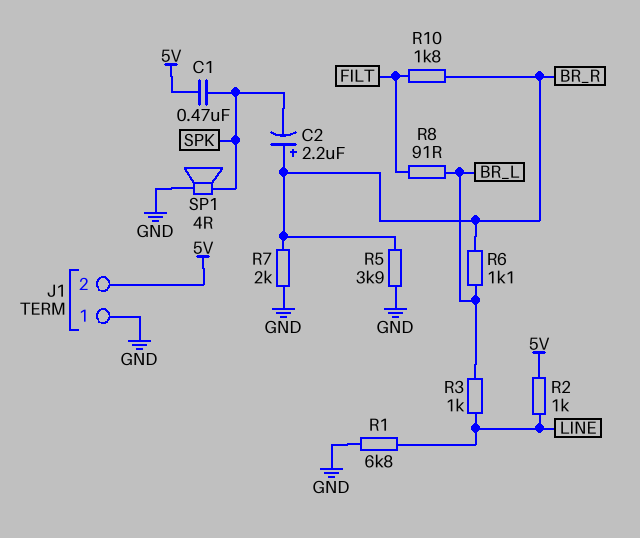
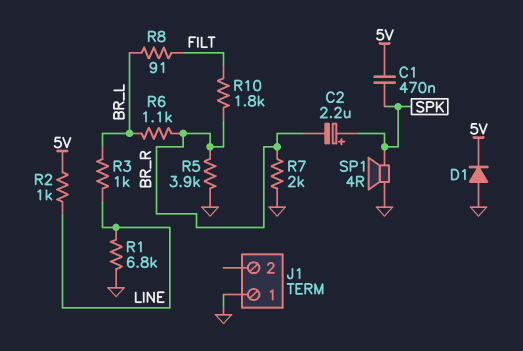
C2: 2.2uF (plus BR_R, minus SPK) -> 2.2uF (plus SPK, minus BR_R)
D1: none -> diode (A GND, K 5V)
J1 pin 2: 5V -> none

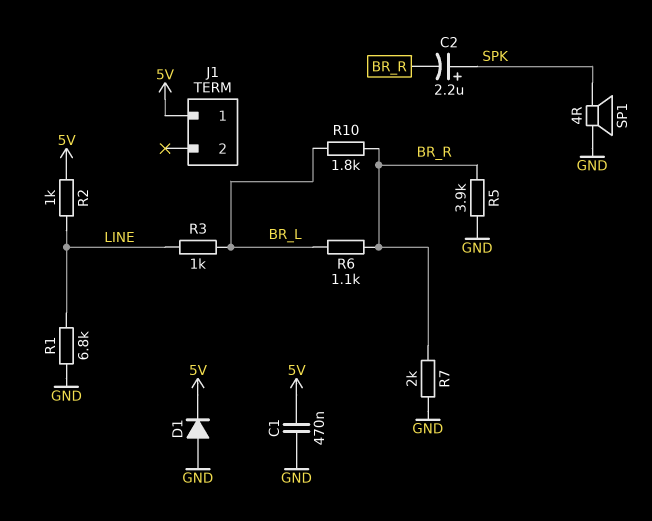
C1: 470nF (5V, SPK) -> 470nF (5V, GND)
J1 pin 1: GND -> 5V
R8: 91 (BR_L, FILT) -> none
R10: 1.8k (BR_R, FILT) -> 1.8k (BR_L, BR_R)

